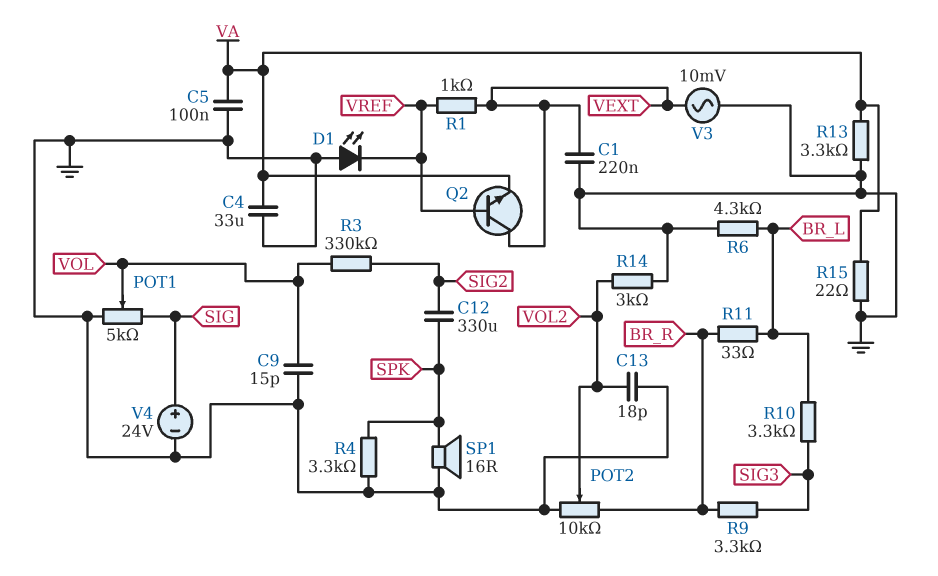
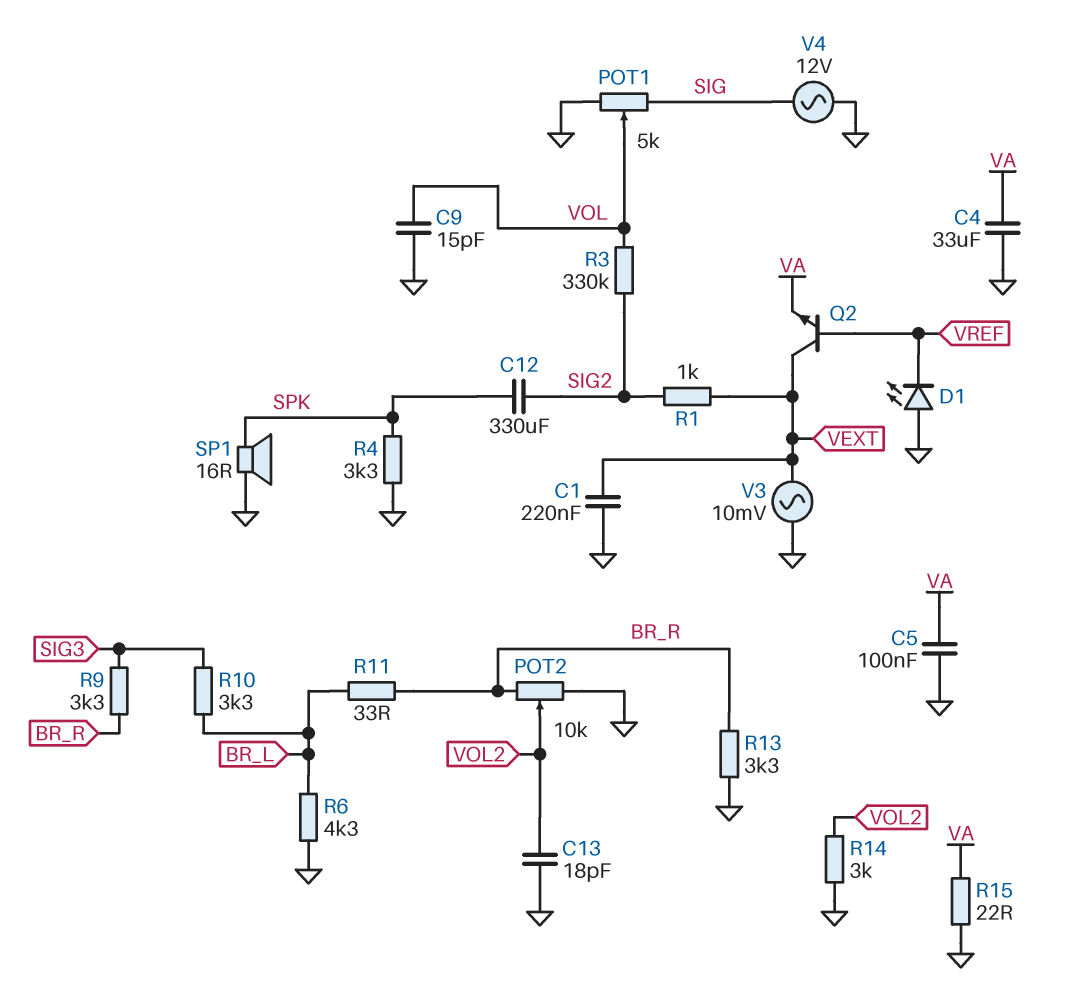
R1: 1k (VEXT, VREF) -> 1k (SIG2, VEXT)
R13: 3.3k (GND, VA) -> 3.3k (BR_R, GND)
V4: 24V (plus SIG, minus GND) -> AC 12V (GND, SIG)

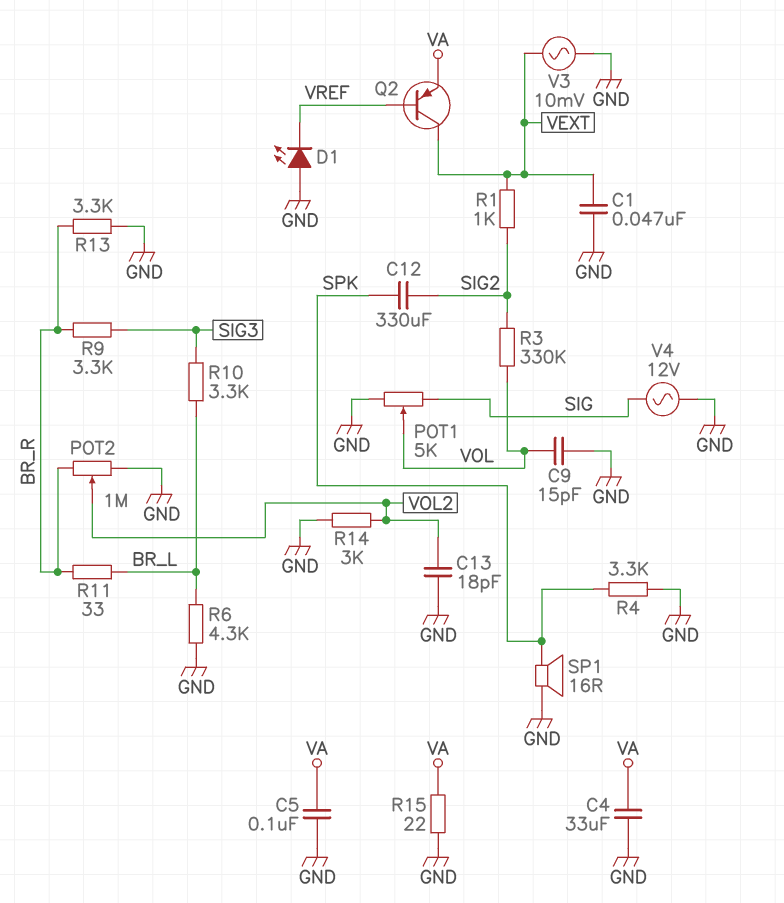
C1: 220nF (GND, VEXT) -> 47nF (GND, VEXT)
POT2: 10k (BR_R, GND, wiper VOL2) -> 1M (BR_R, GND, wiper VOL2)
Q2: NPN (B VREF, C VEXT, E VA) -> PNP (B VREF, C VEXT, E VA)

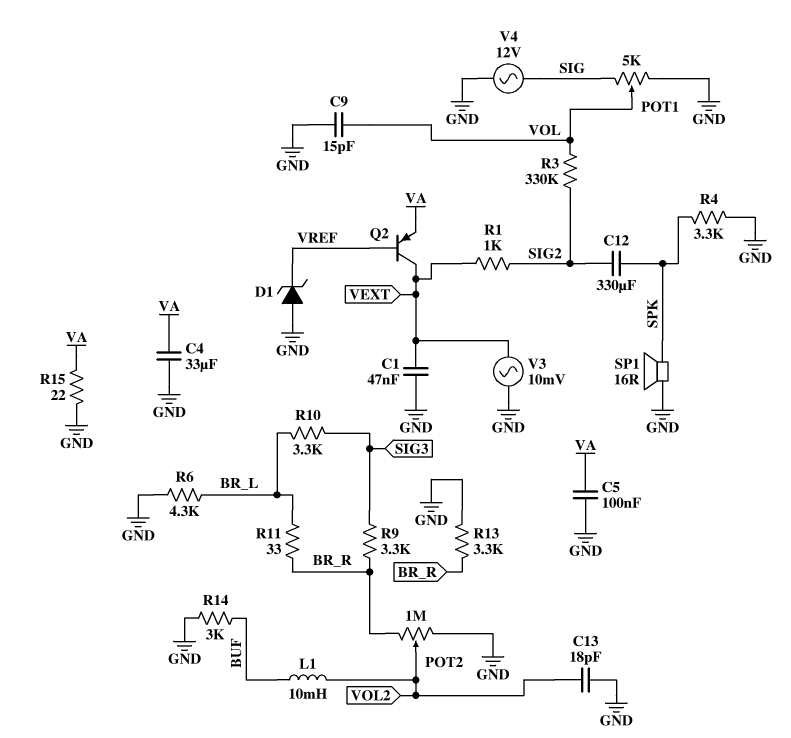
D1: LED (A GND, K VREF) -> zener (A GND, K VREF)
L1: none -> 10mH (BUF, VOL2)
R14: 3k (GND, VOL2) -> 3k (BUF, GND)

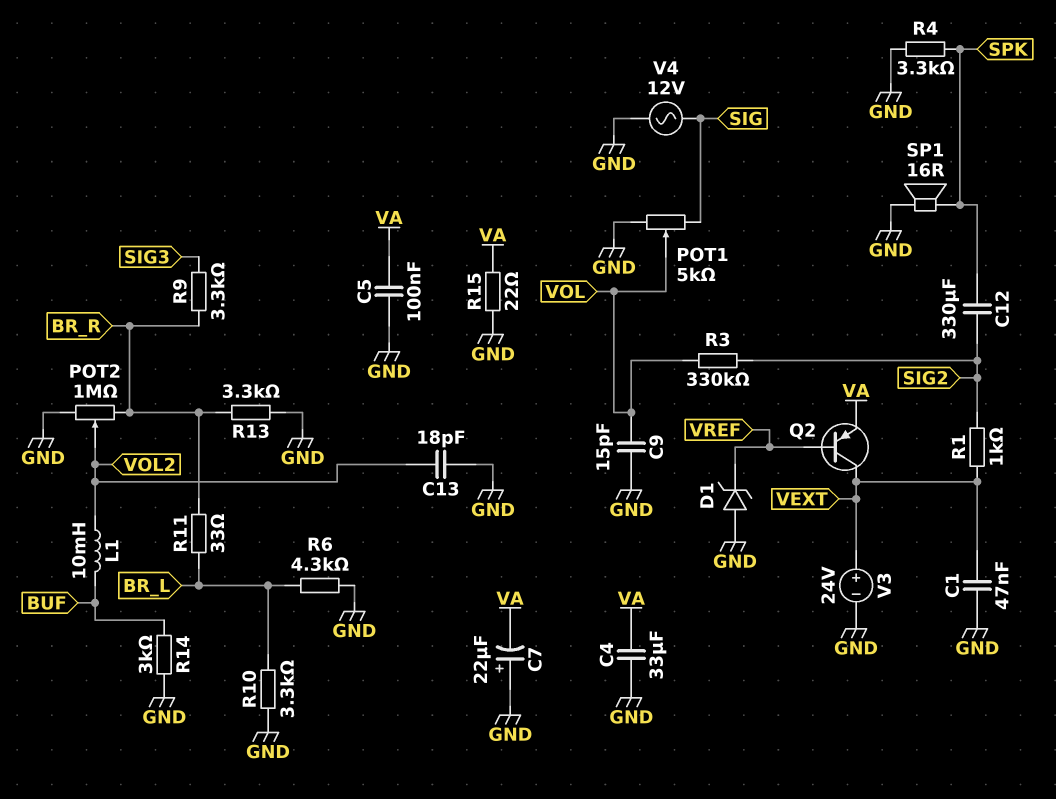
C7: none -> 22uF (plus GND, minus VA)
R10: 3.3k (BR_L, SIG3) -> 3.3k (BR_L, GND)
V3: AC 10mV (GND, VEXT) -> 24V (plus VEXT, minus GND)

